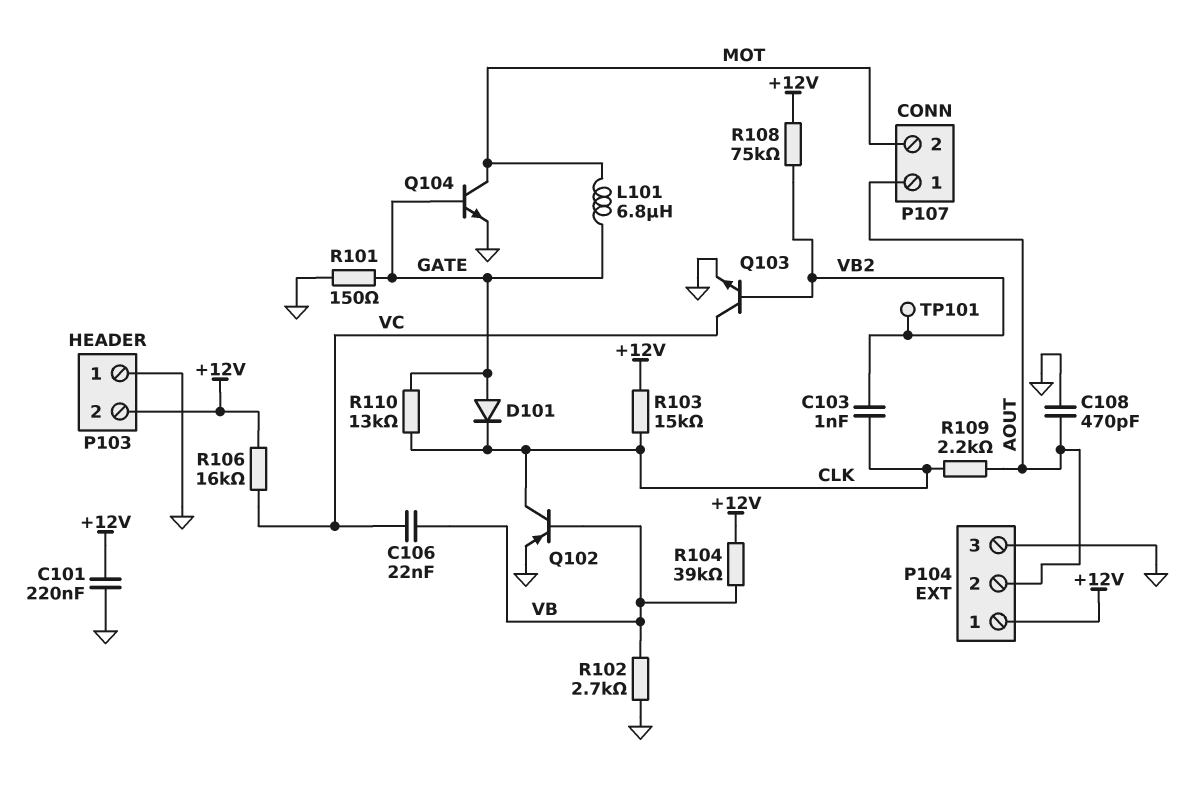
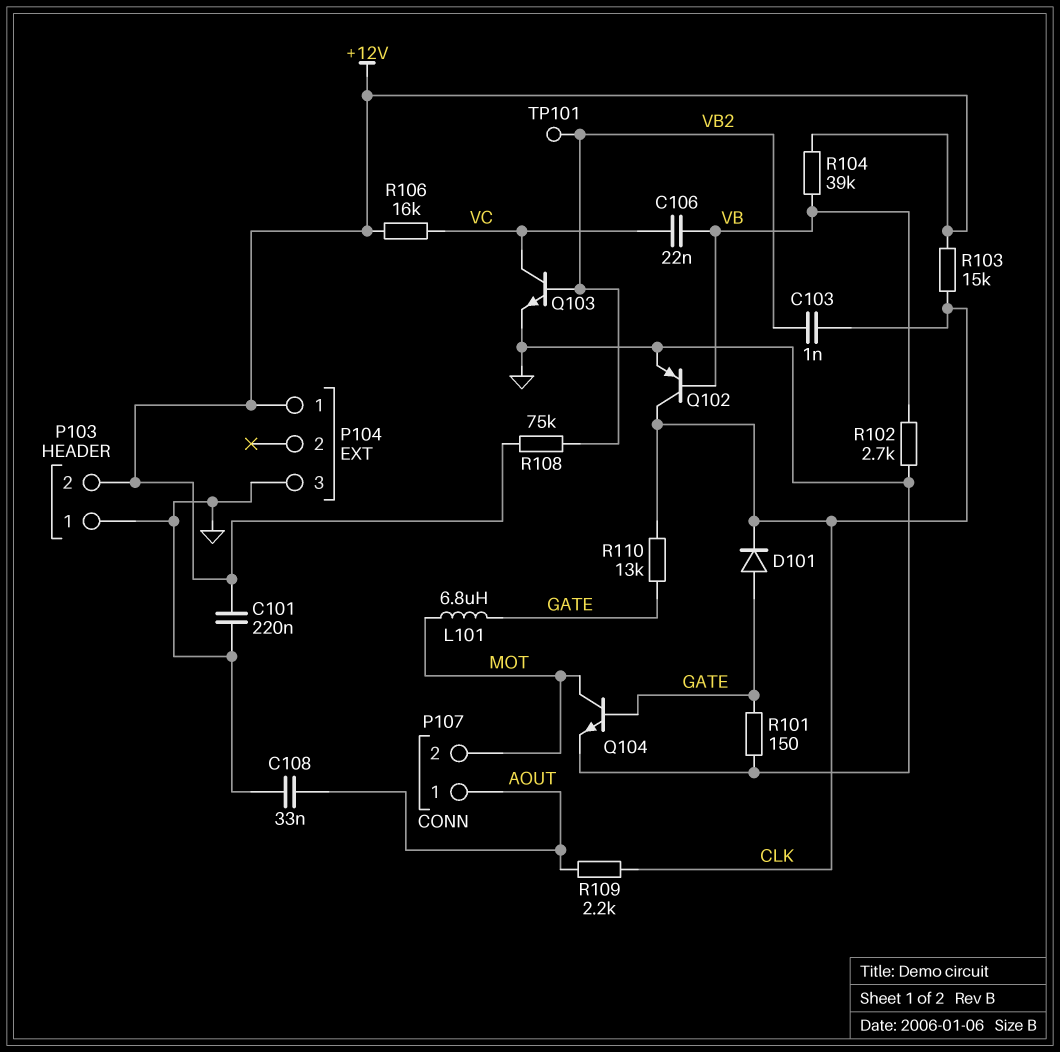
C108: 470pF (AOUT, GND) -> 33nF (AOUT, GND)
P104 pin 2: AOUT -> none

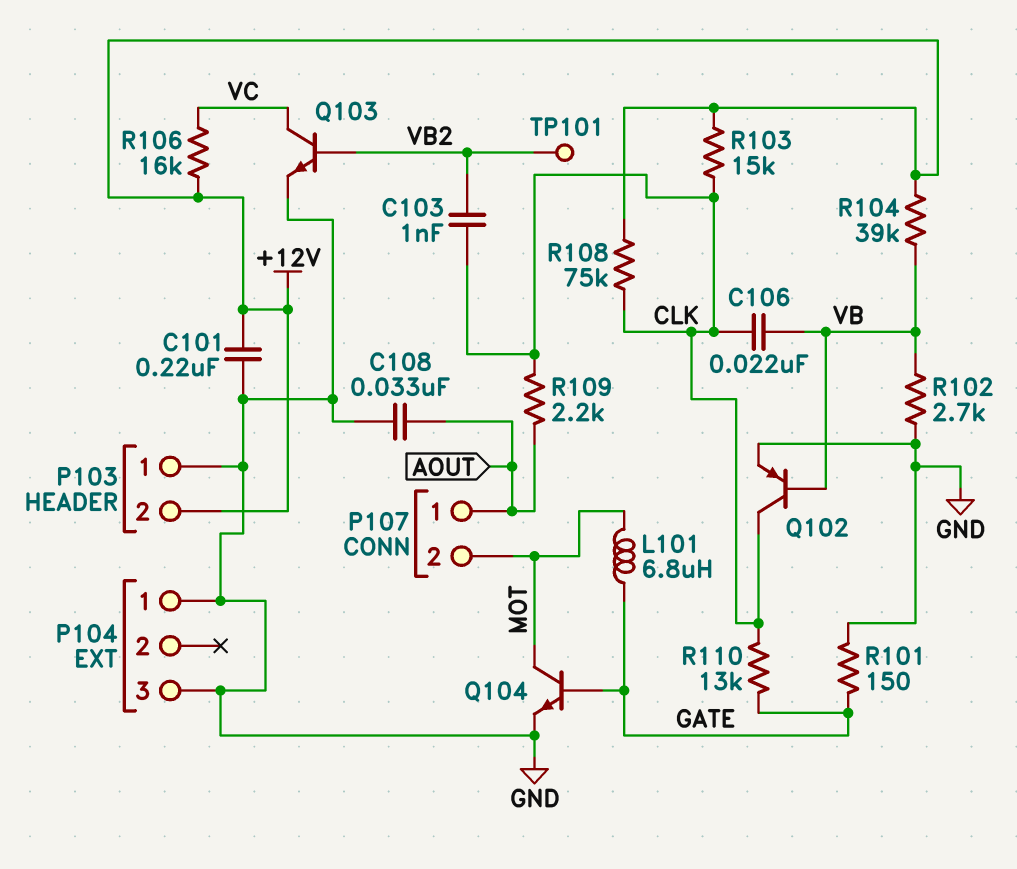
C106: 22nF (VB, VC) -> 22nF (CLK, VB)
D101: diode (A GATE, K CLK) -> none
P104 pin 1: +12V -> GND
R108: 75k (+12V, VB2) -> 75k (+12V, CLK)

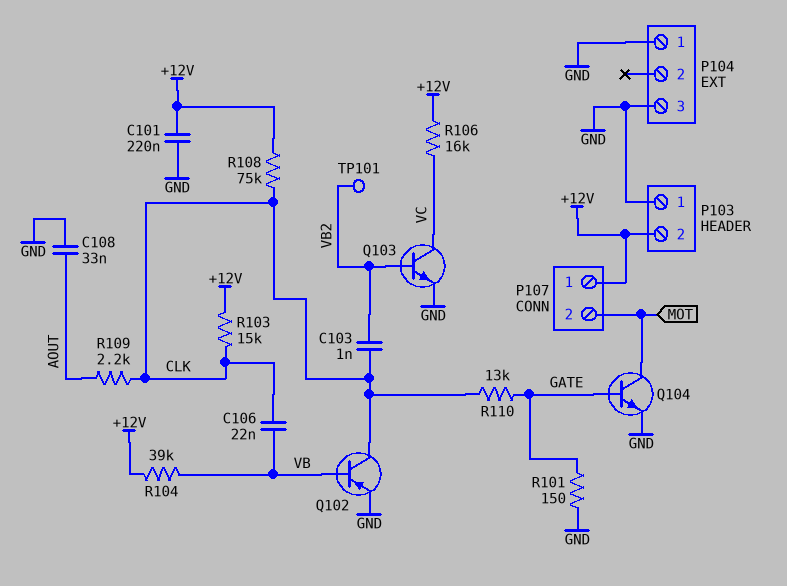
L101: 6.8uH (GATE, MOT) -> none
P107 pin 1: AOUT -> +12V
R102: 2.7k (GND, VB) -> none

